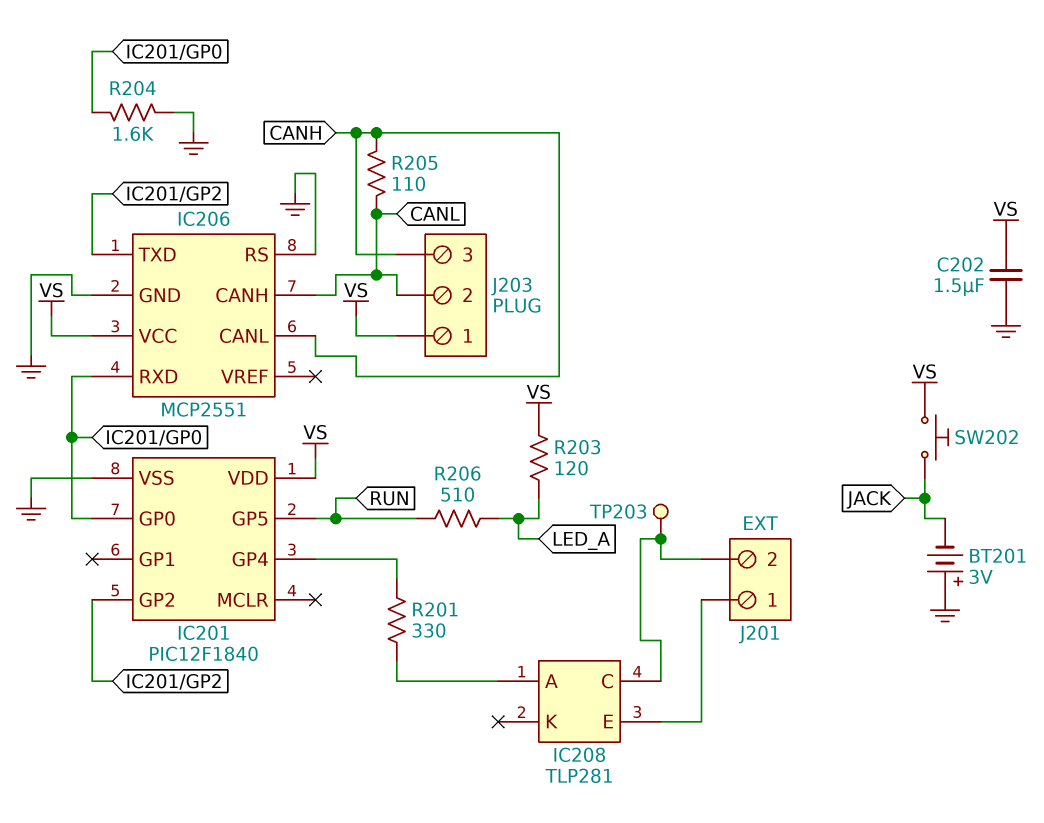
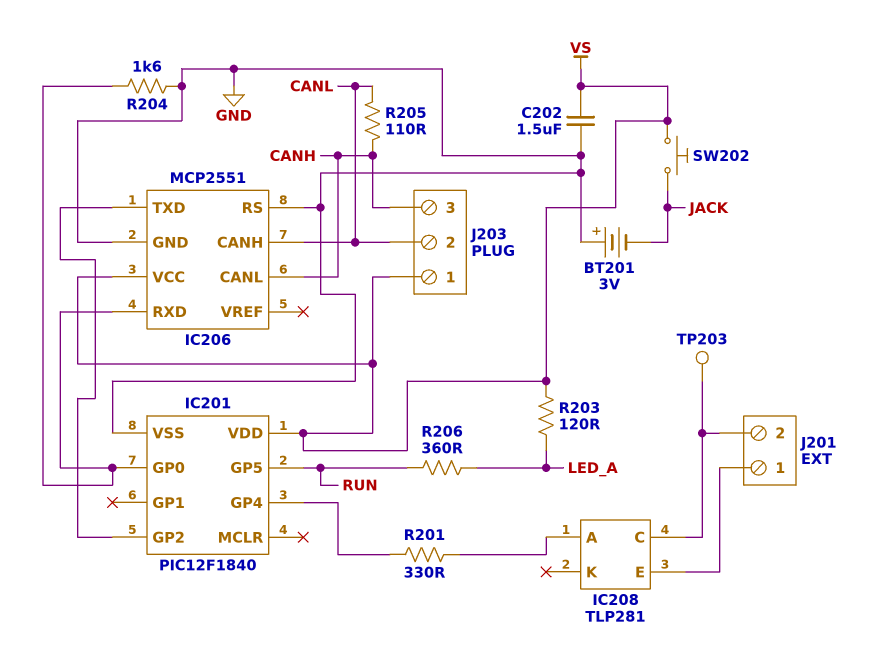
R206: 510 (LED_A, RUN) -> 360 (LED_A, RUN)

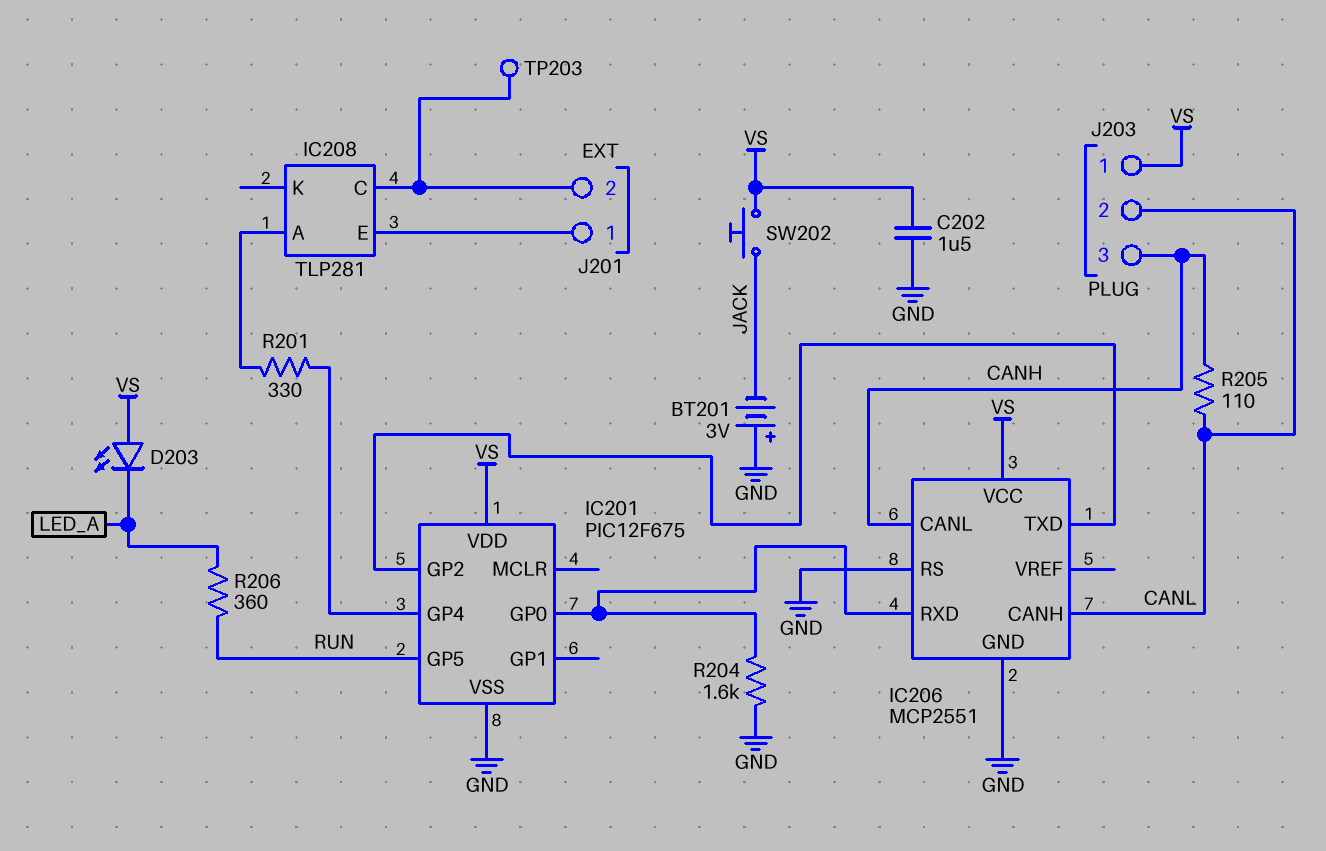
D203: none -> LED (A VS, K LED_A)
IC201: PIC12F1840 -> PIC12F675
R203: 120 (LED_A, VS) -> none

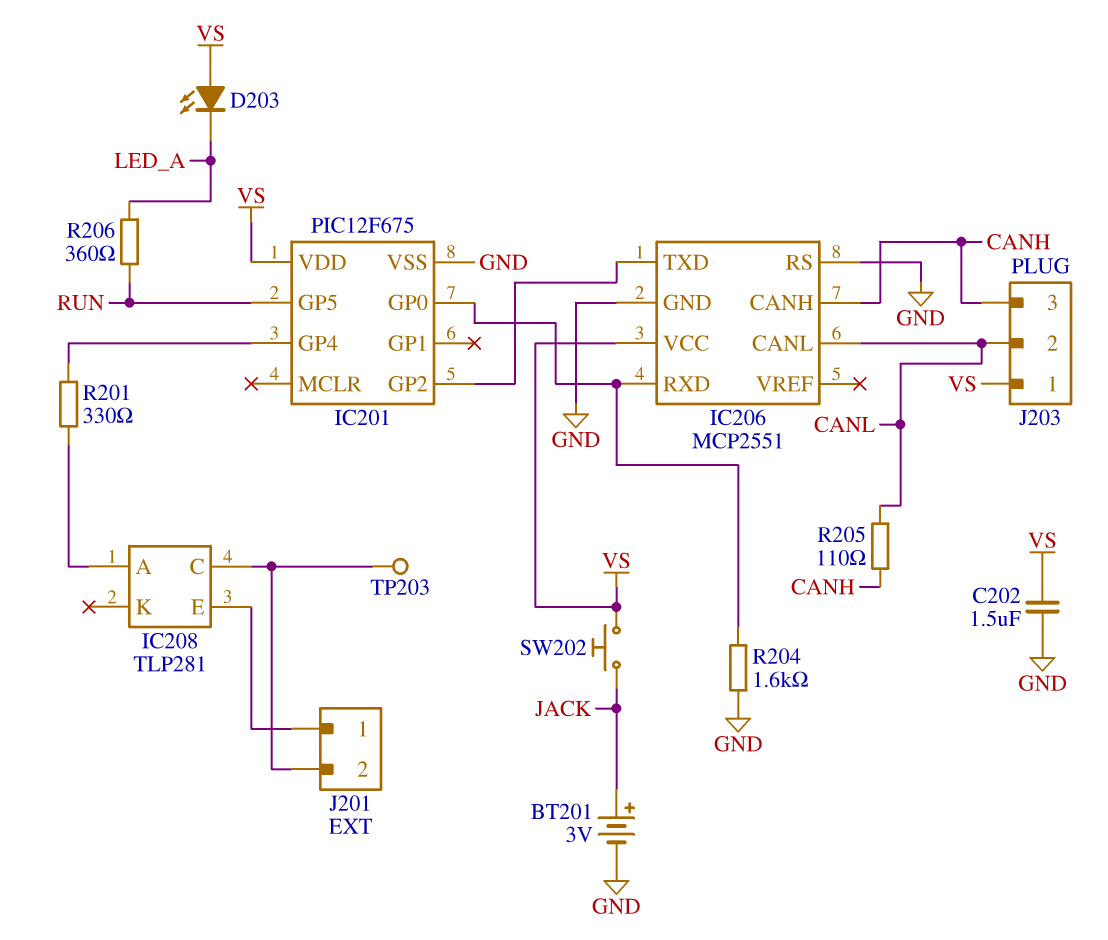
BT201: 3V (plus GND, minus JACK) -> 3V (plus JACK, minus GND)
IC206 pin CANH: CANL -> CANH
IC206 pin CANL: CANH -> CANL

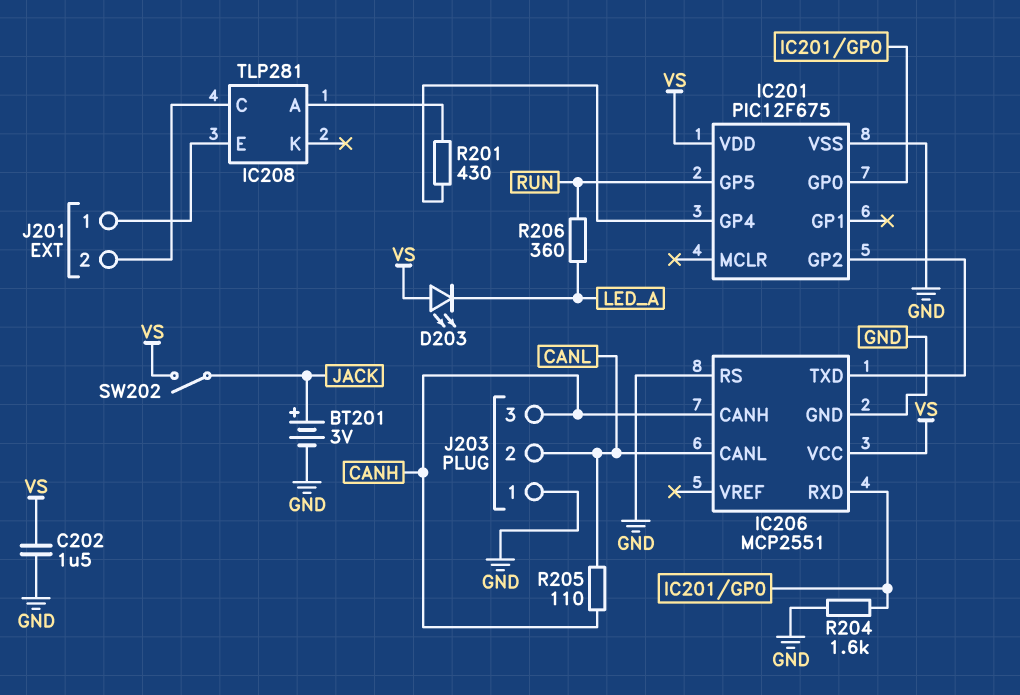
J203 pin 1: VS -> GND
R201: 330 (IC201/GP4, IC208/A) -> 430 (IC201/GP4, IC208/A)
SW202: button (JACK, VS) -> switch (JACK, VS)
TP203: test point (IC208/C) -> none

